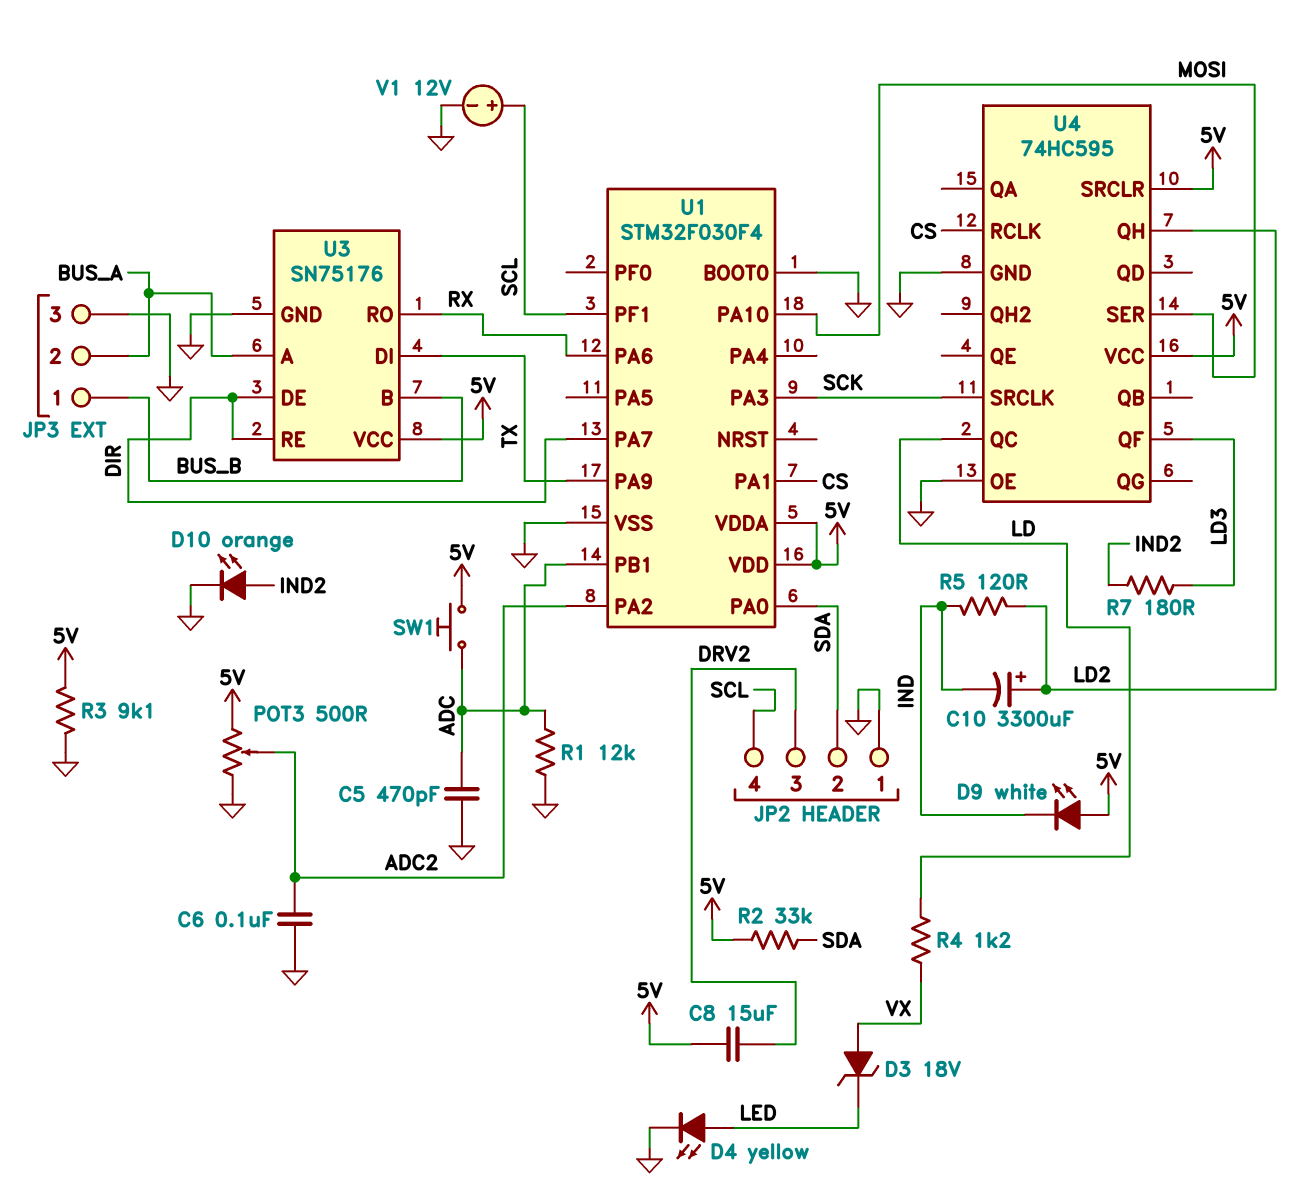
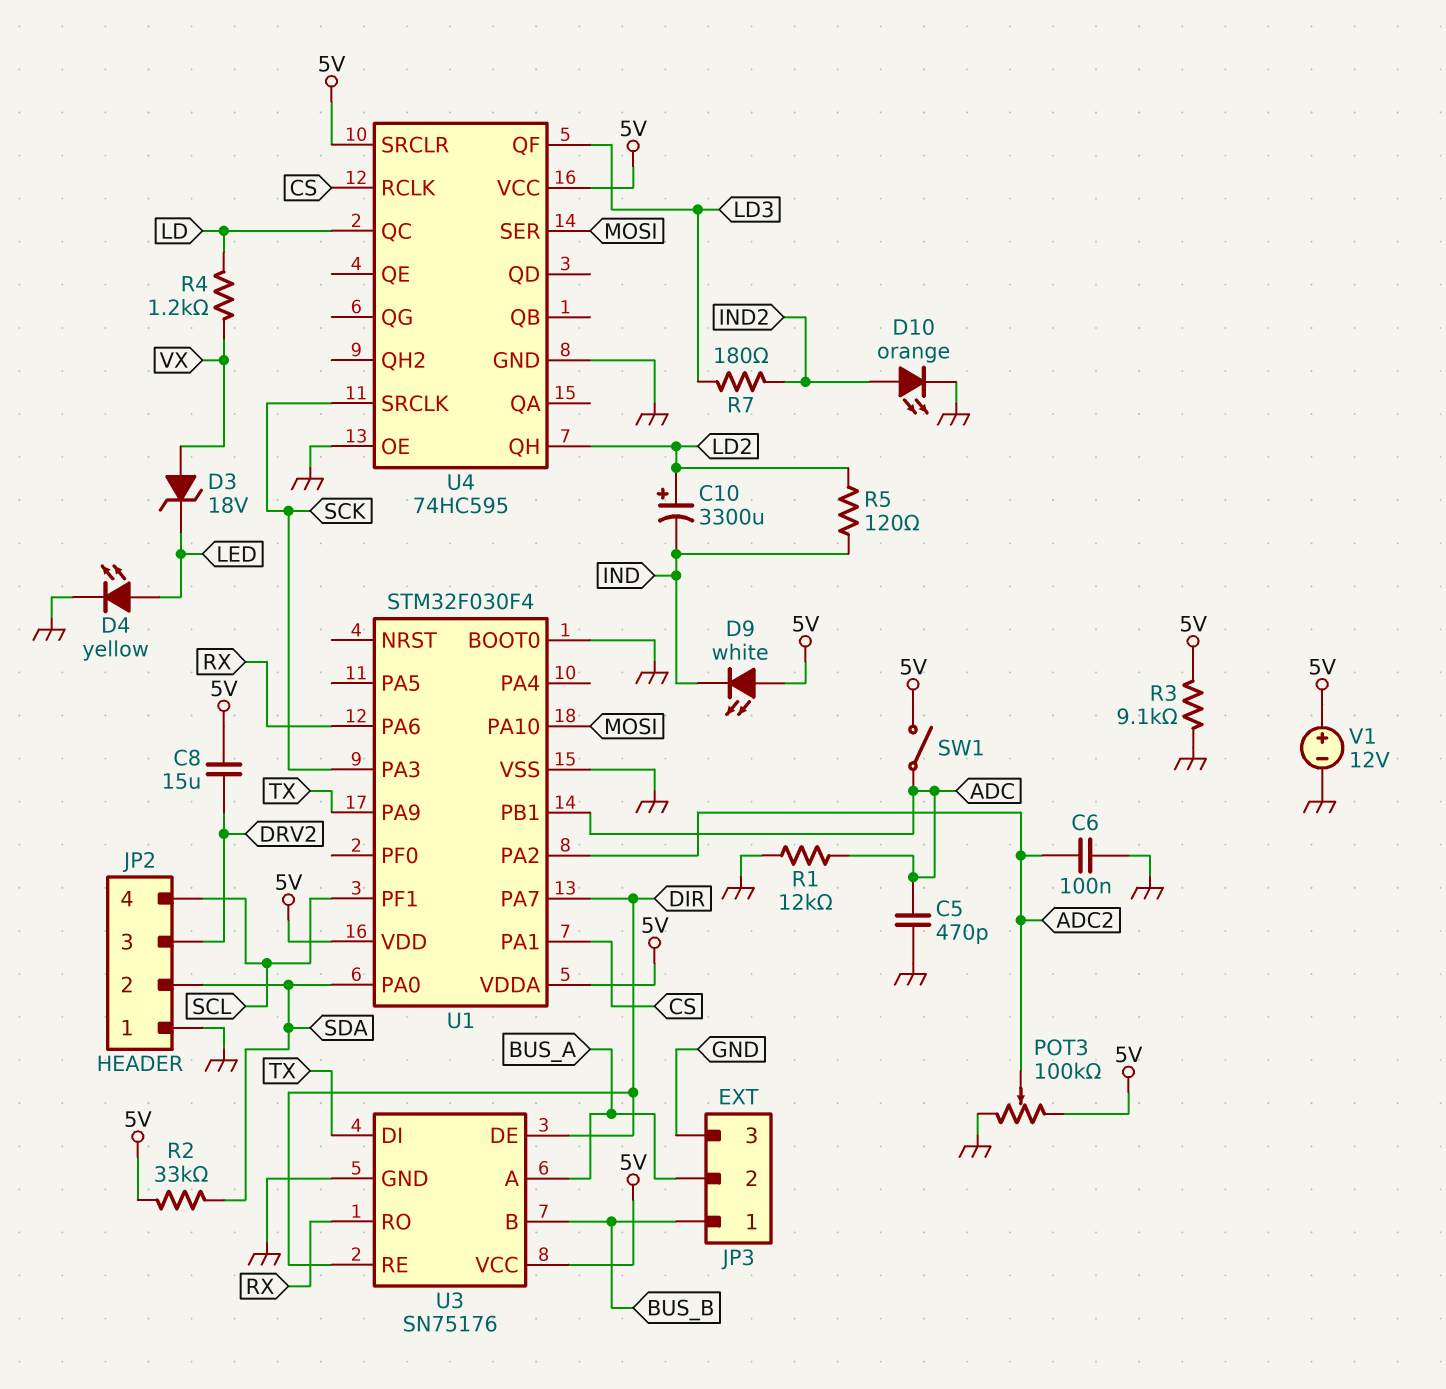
POT3: 500 (5V, GND, wiper ADC2) -> 100k (5V, GND, wiper ADC2)
SW1: button (5V, ADC) -> switch (5V, ADC)
V1: 12V (plus SCL, minus GND) -> 12V (plus 5V, minus GND)

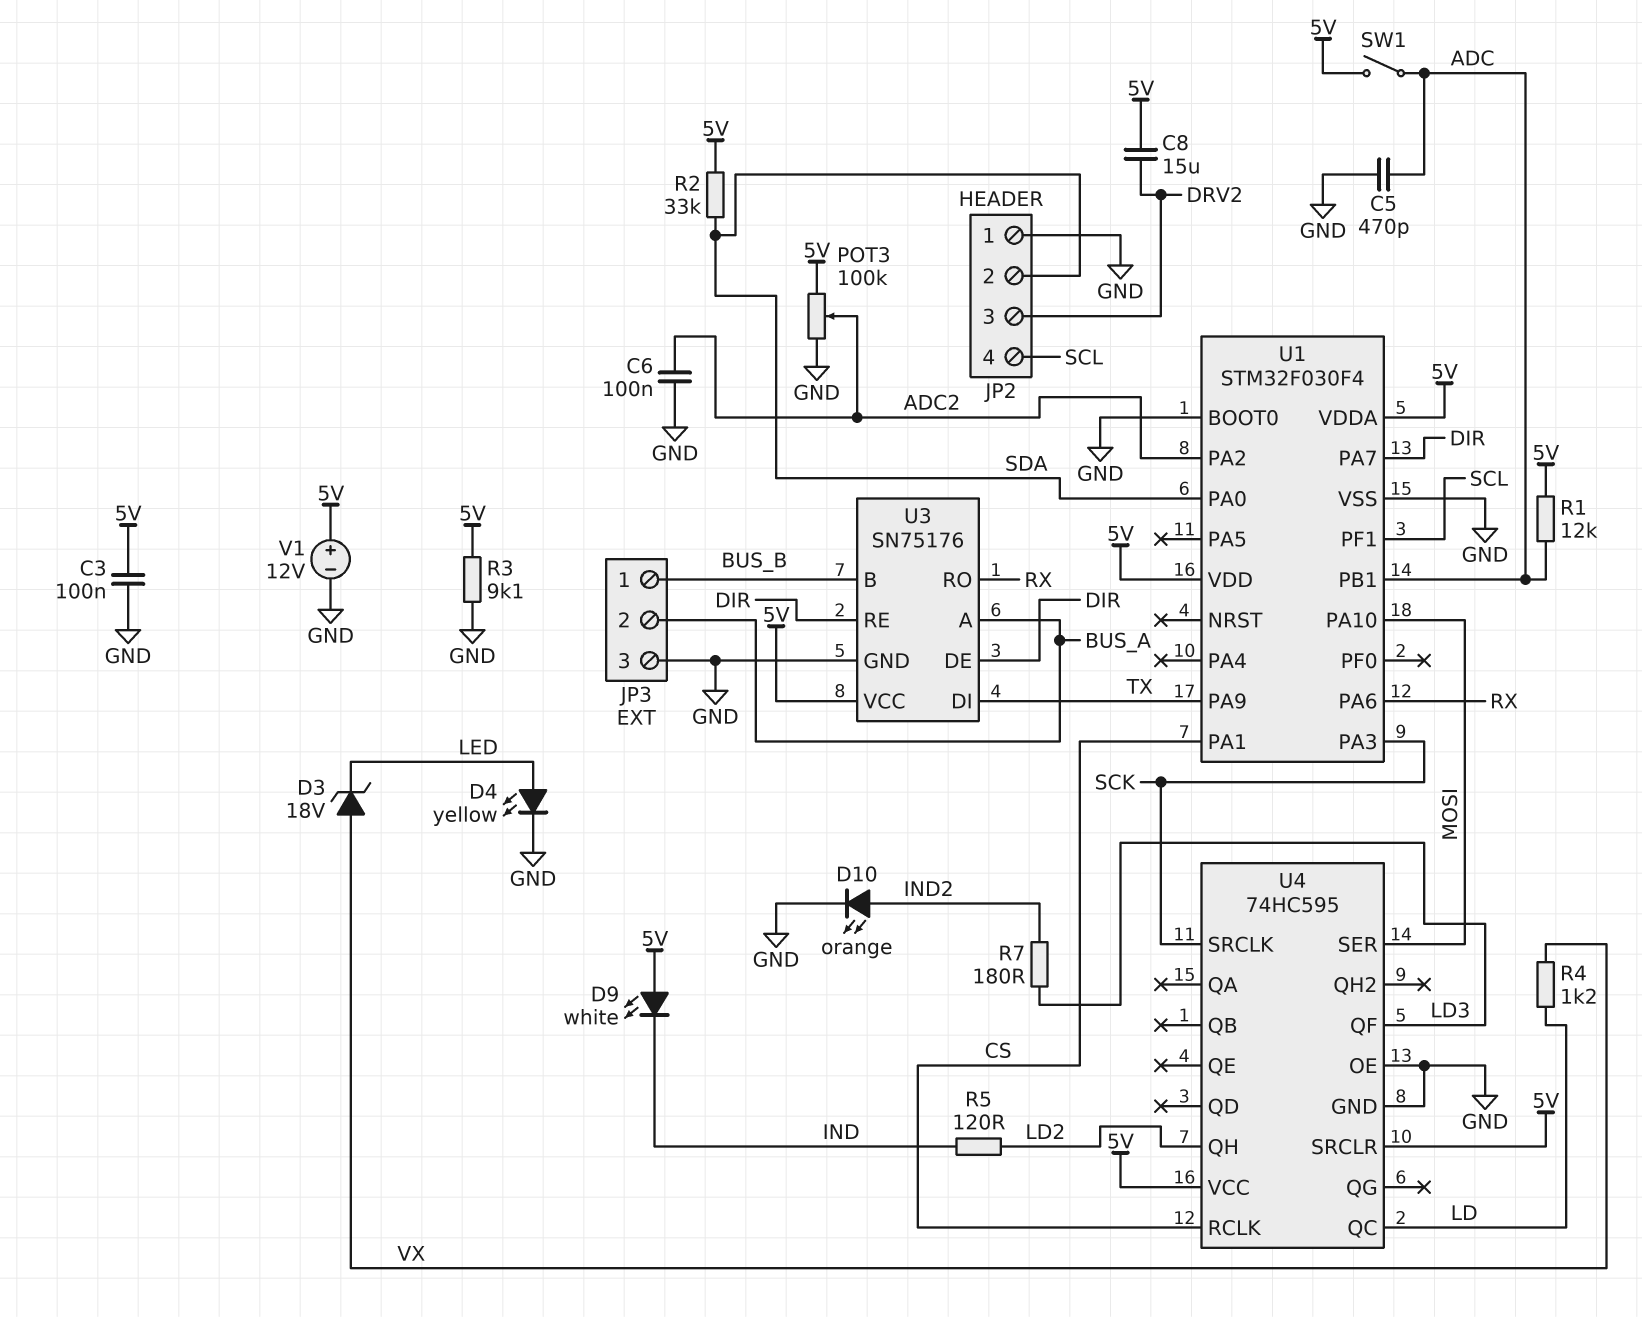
C3: none -> 100nF (5V, GND)
C10: 3300uF (plus LD2, minus IND) -> none
R1: 12k (ADC, GND) -> 12k (5V, ADC)

